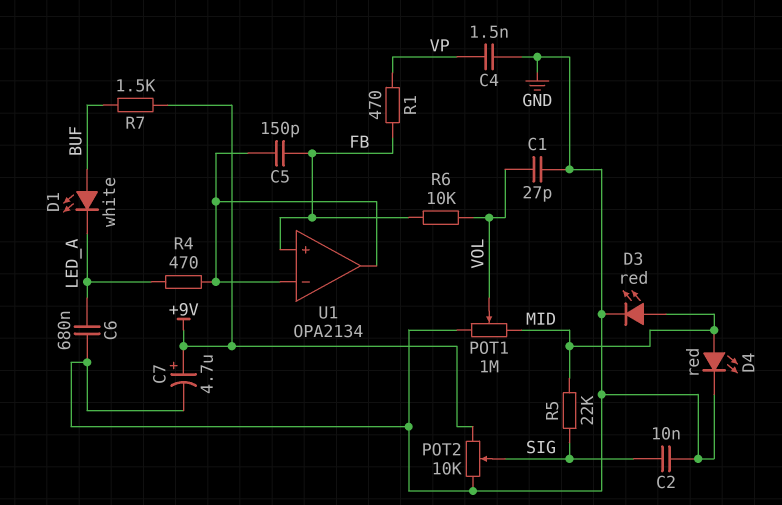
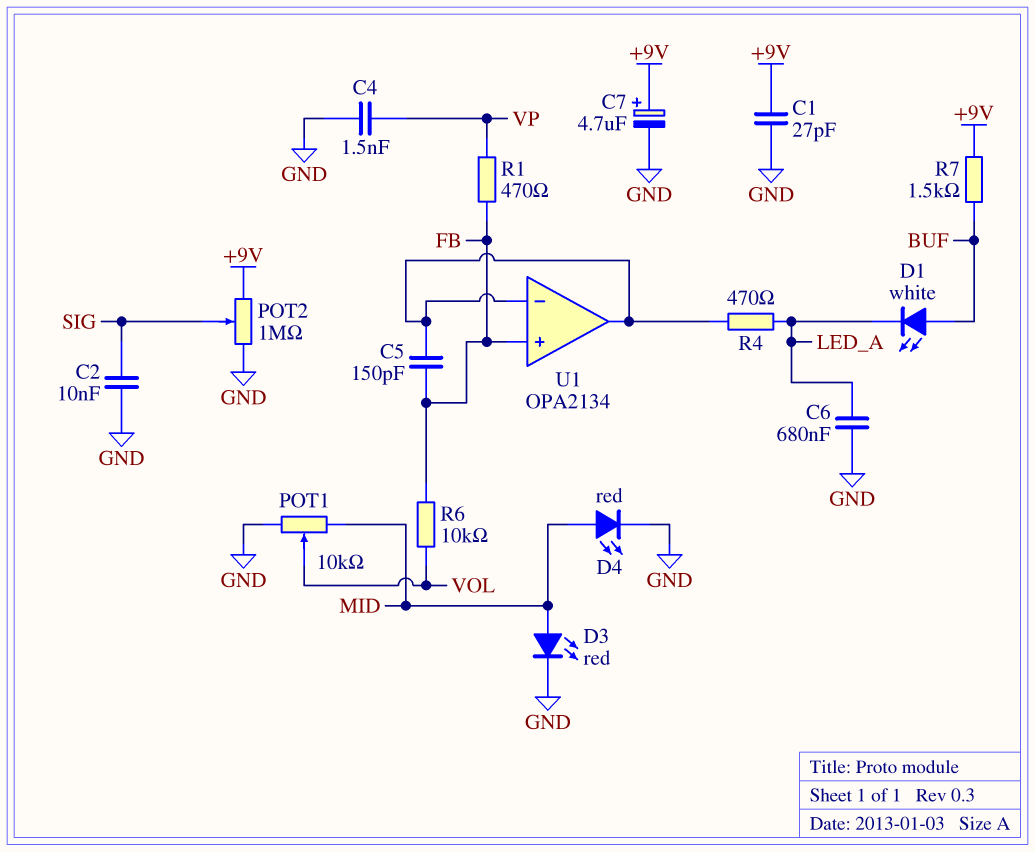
C1: 27pF (GND, VOL) -> 27pF (+9V, GND)
POT1: 1M (GND, MID, wiper VOL) -> 10k (GND, MID, wiper VOL)
POT2: 10k (+9V, GND, wiper SIG) -> 1M (+9V, GND, wiper SIG)
R5: 22k (MID, SIG) -> none

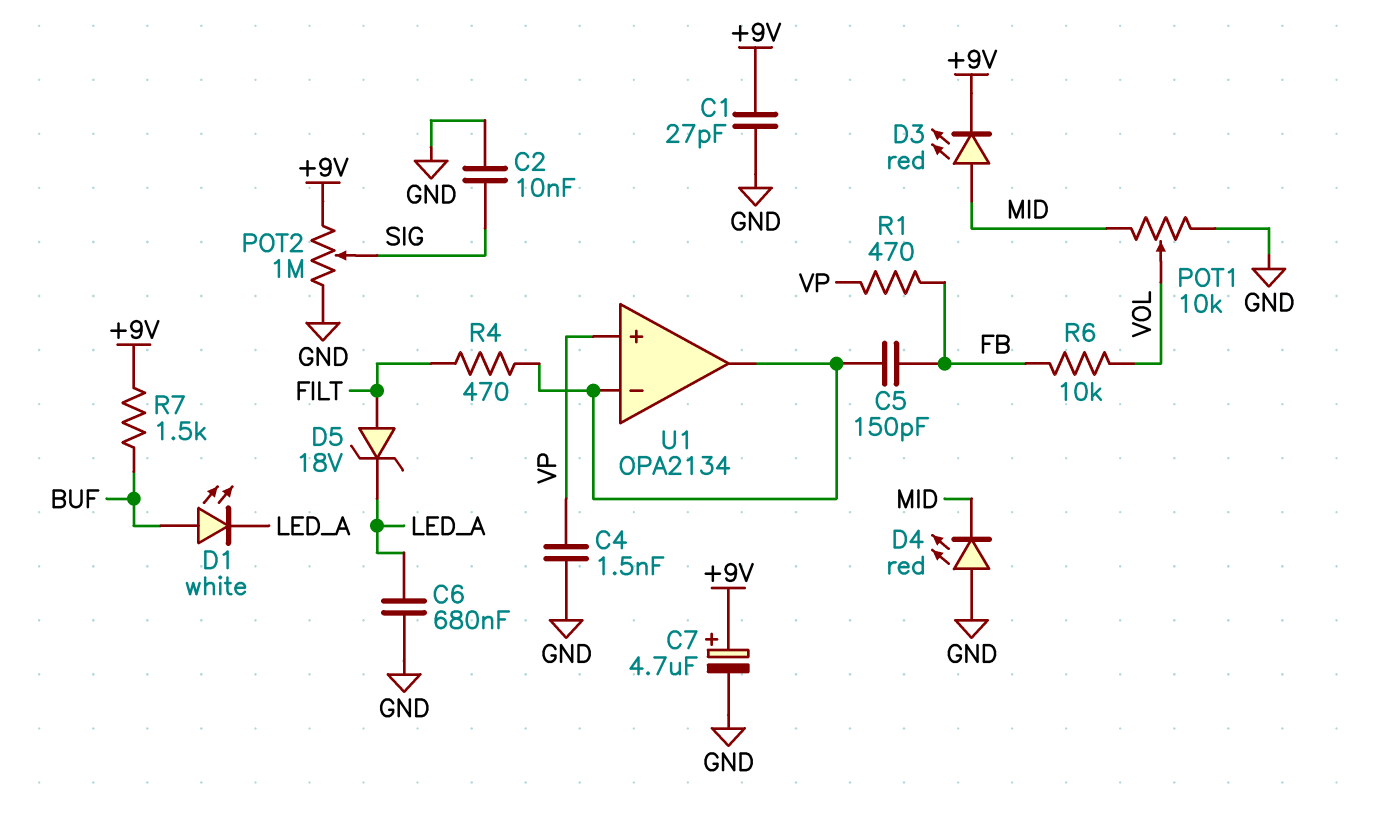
D3: LED red (A MID, K GND) -> LED red (A MID, K +9V)
D4: LED red (A MID, K GND) -> LED red (A GND, K MID)
D5: none -> zener 18V (A FILT, K LED_A)
R4: 470 (LED_A, U1/in-) -> 470 (FILT, U1/in-)
U1 pin in+: FB -> VP

